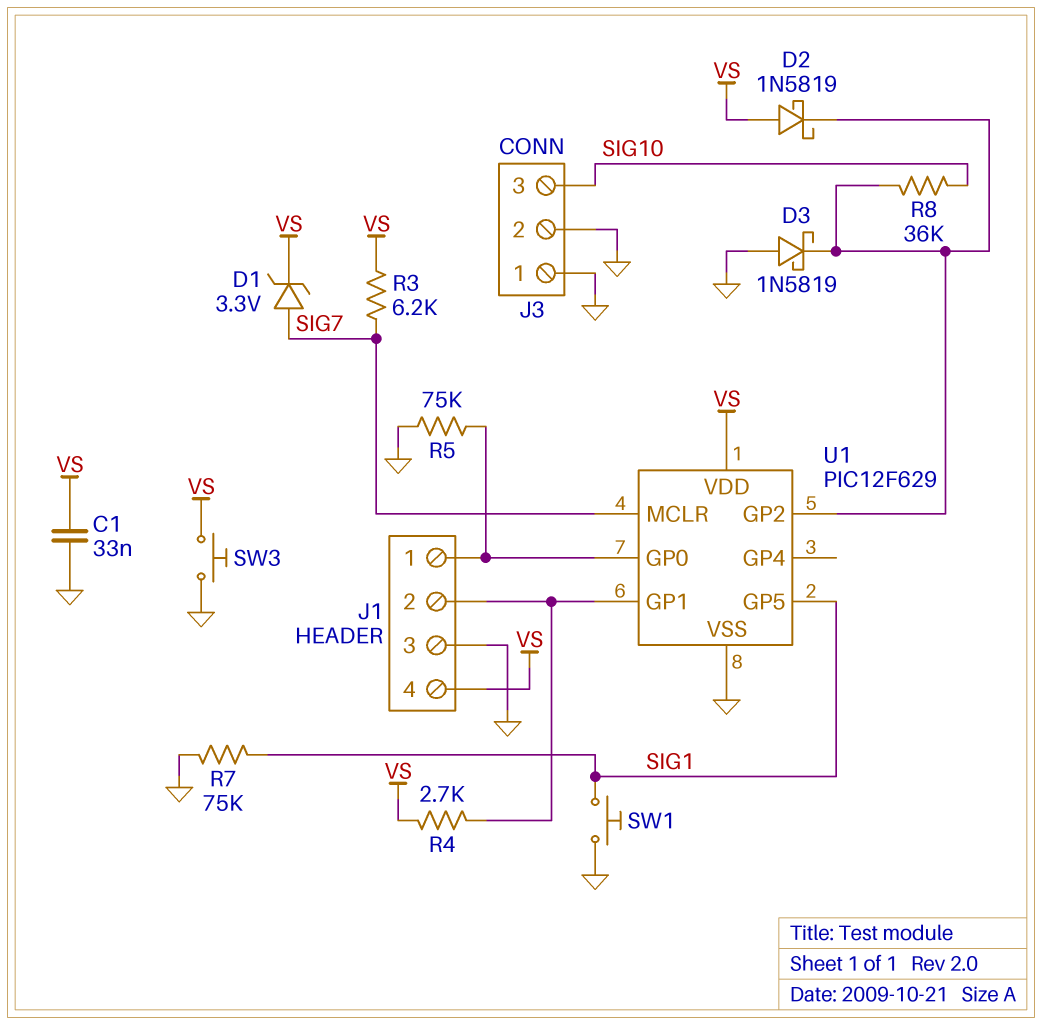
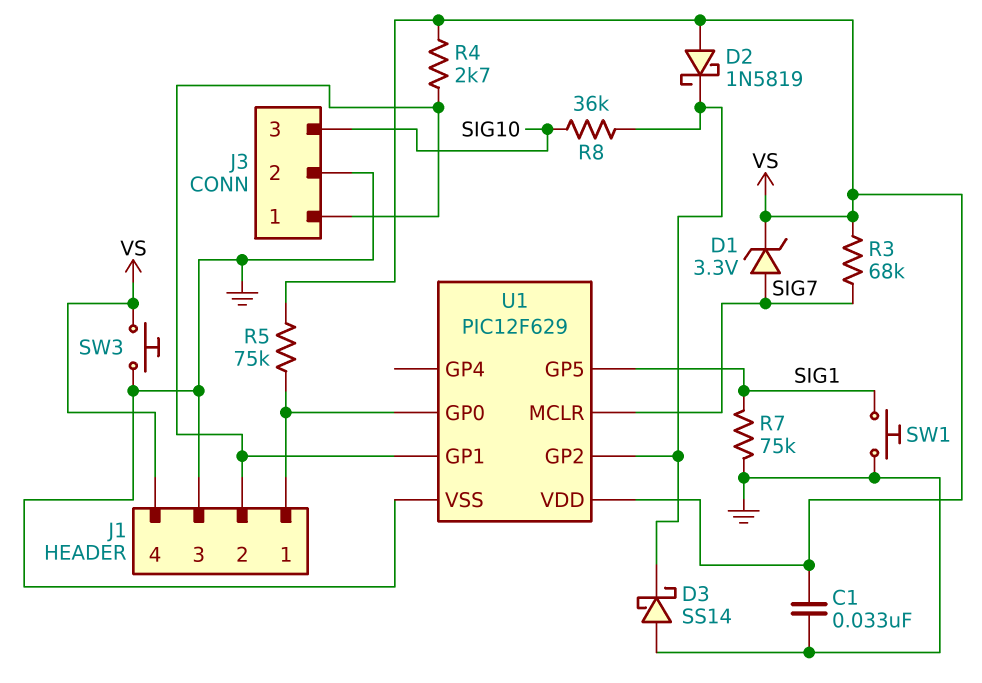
D3: schottky 1N5819 (A GND, K U1/GP2) -> schottky SS14 (A GND, K U1/GP2)
J3 pin 1: GND -> J1/2
R3: 6.2k (SIG7, VS) -> 68k (SIG7, VS)
R5: 75k (GND, J1/1) -> 75k (J1/1, VS)

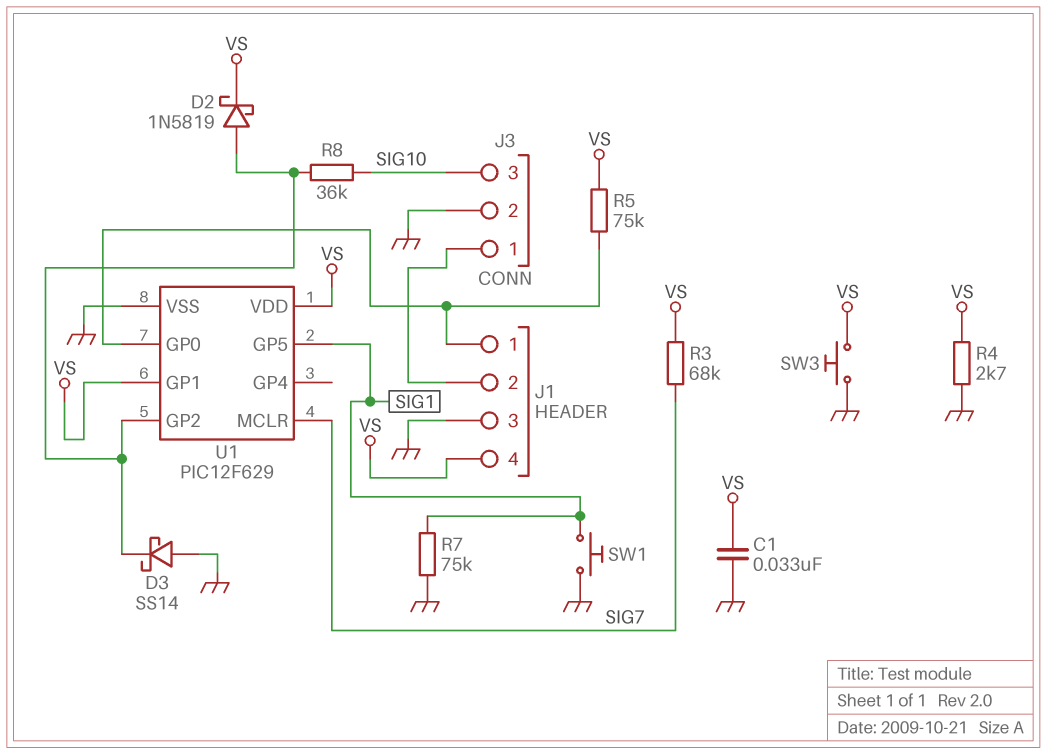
D1: zener 3.3V (A SIG7, K VS) -> none
D2: schottky 1N5819 (A VS, K U1/GP2) -> schottky 1N5819 (A U1/GP2, K VS)
R4: 2.7k (J1/2, VS) -> 2.7k (GND, VS)
U1 pin GP1: J1/2 -> VS

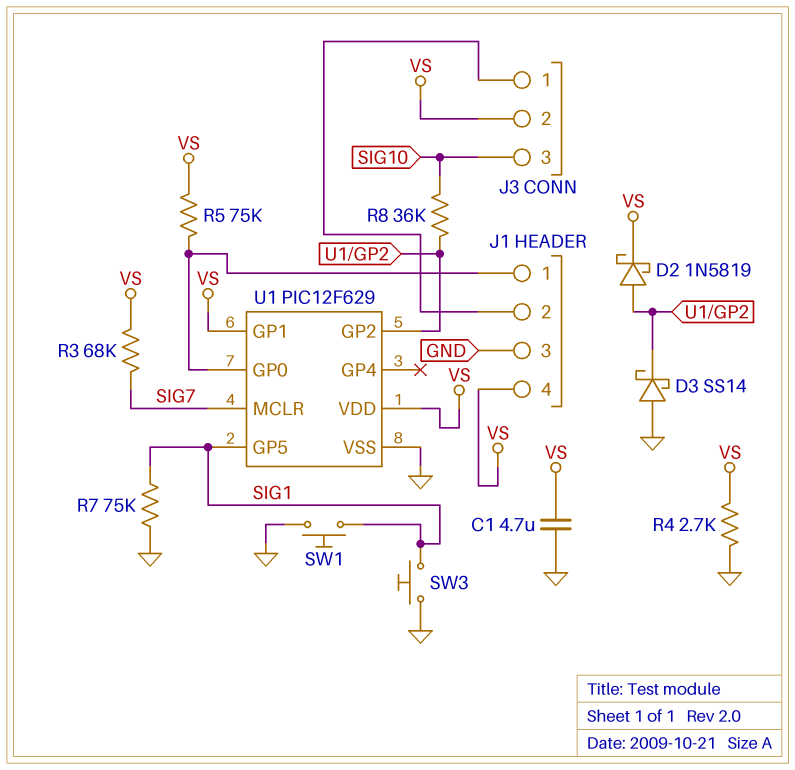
C1: 33nF (GND, VS) -> 4.7uF (GND, VS)
J3 pin 2: GND -> VS
SW3: button (GND, VS) -> button (GND, SIG1)

